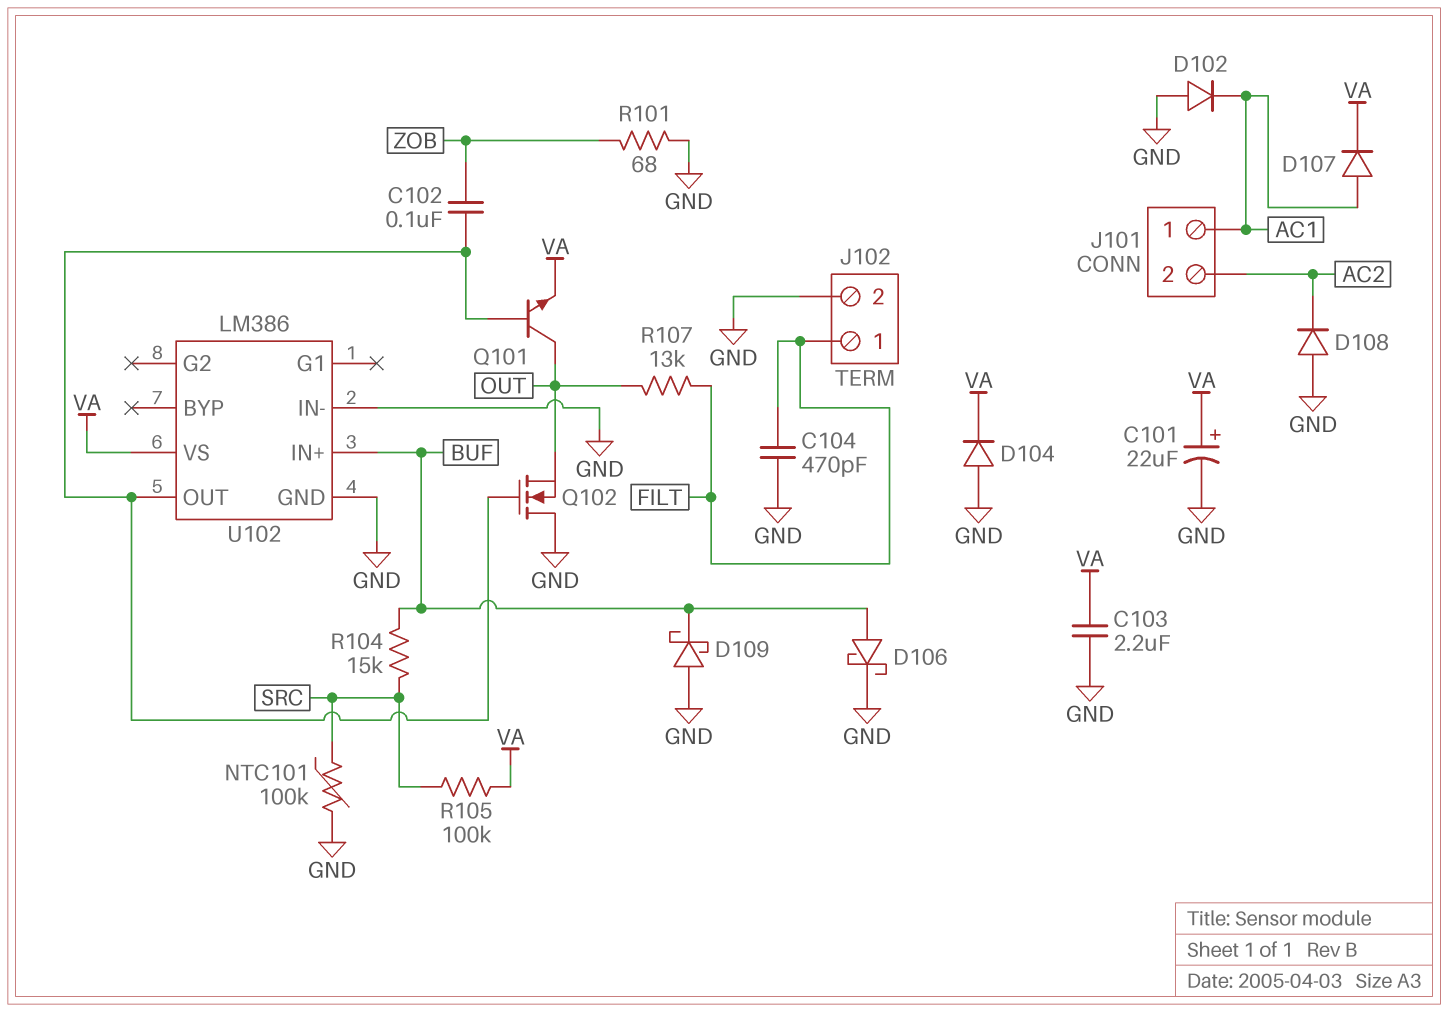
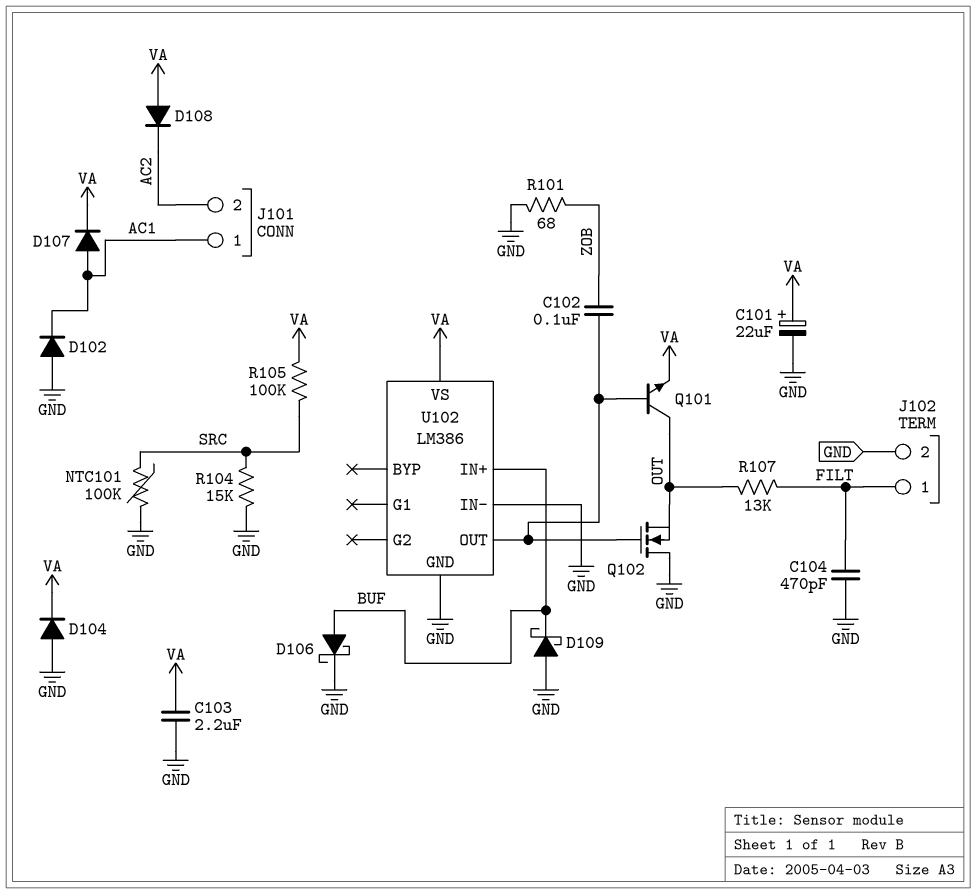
D108: diode (A GND, K AC2) -> diode (A VA, K AC2)
R104: 15k (BUF, SRC) -> 15k (GND, SRC)

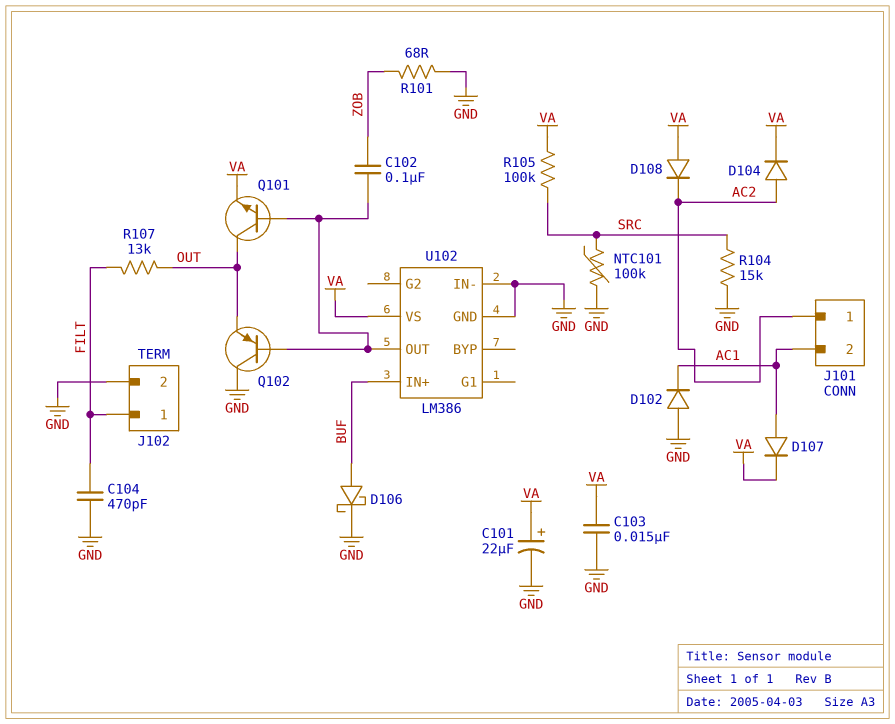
C103: 2.2uF (GND, VA) -> 15nF (GND, VA)
D104: diode (A GND, K VA) -> diode (A AC2, K VA)
D109: schottky (A GND, K BUF) -> none
J101 pin 1: AC1 -> AC2
J101 pin 2: AC2 -> AC1
Q102: NMOS (G U102/OUT, D GND, S OUT) -> PNP (B U102/OUT, C GND, E OUT)

